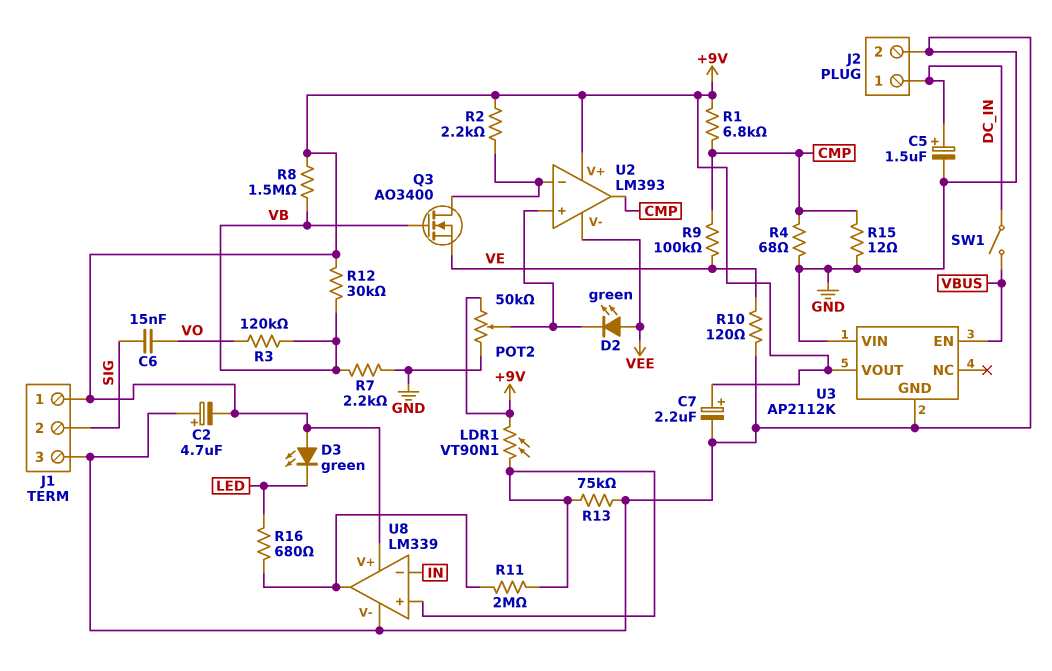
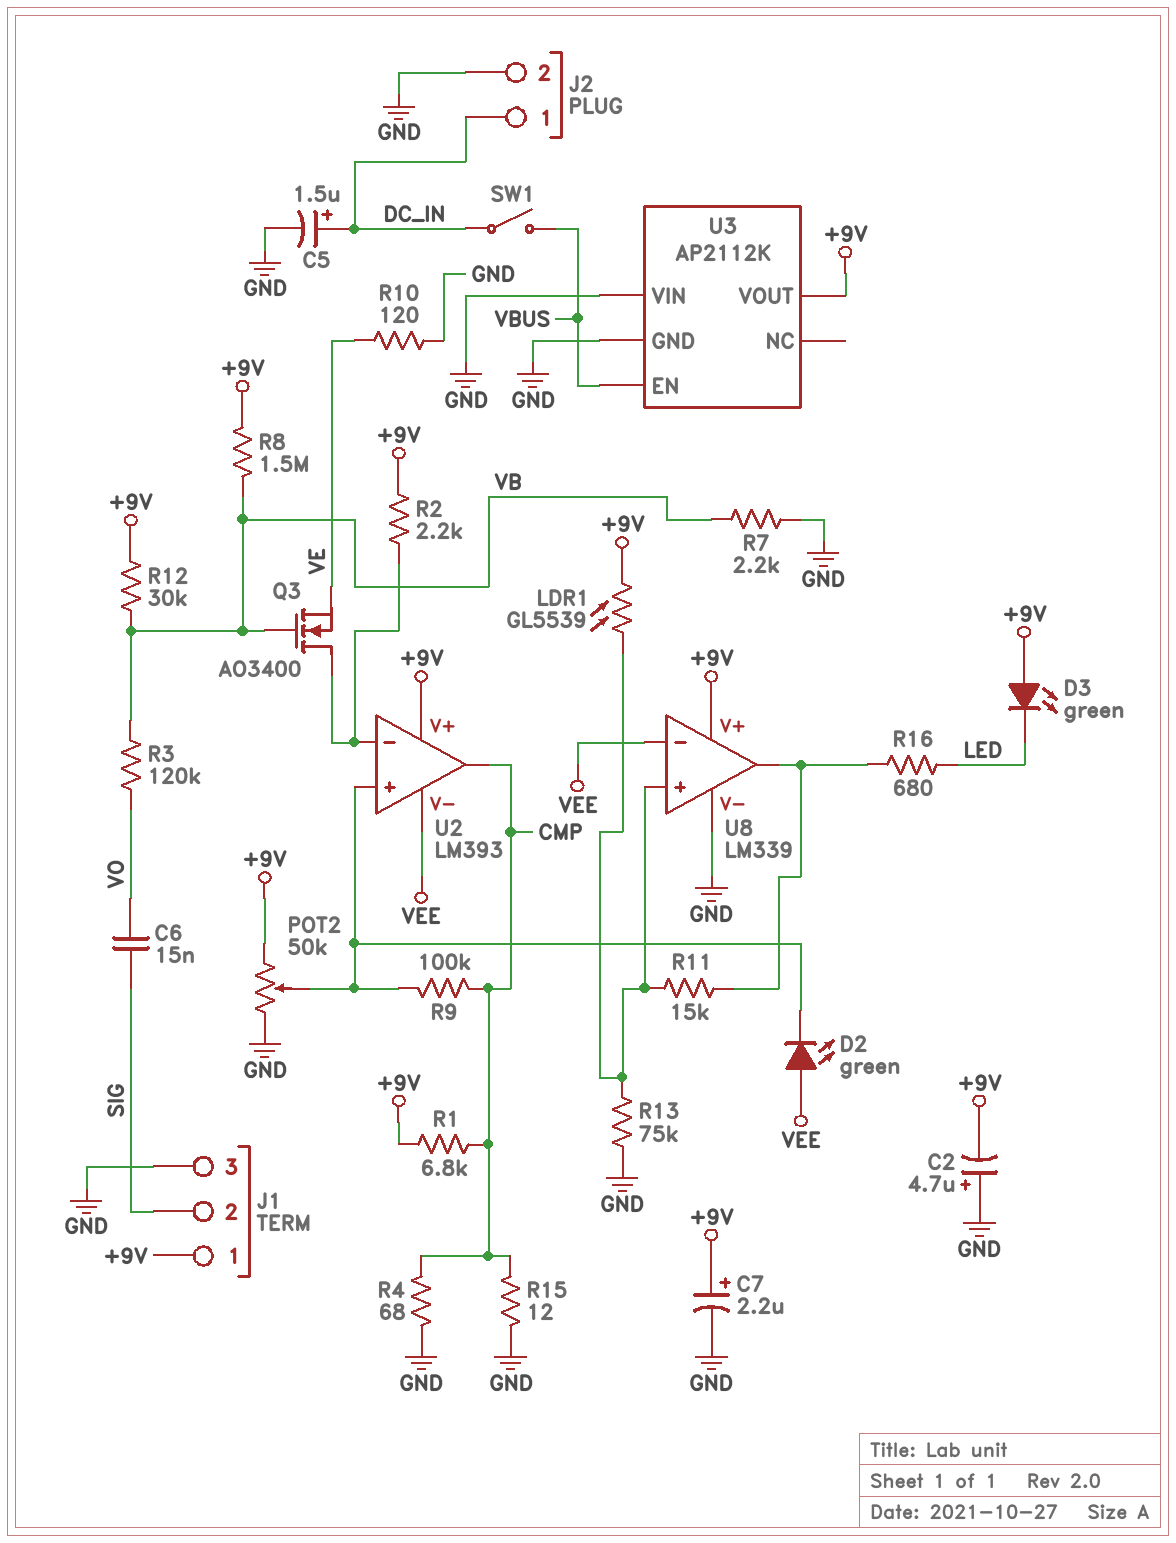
LDR1: VT90N1 (+9V, U8/in+) -> GL5539 (+9V, U8/in+)
R9: 100k (CMP, VE) -> 100k (CMP, U2/in+)
R11: 2M (U8/in+, U8/out) -> 15k (U8/in+, U8/out)
U8 pin in-: IN -> VEE

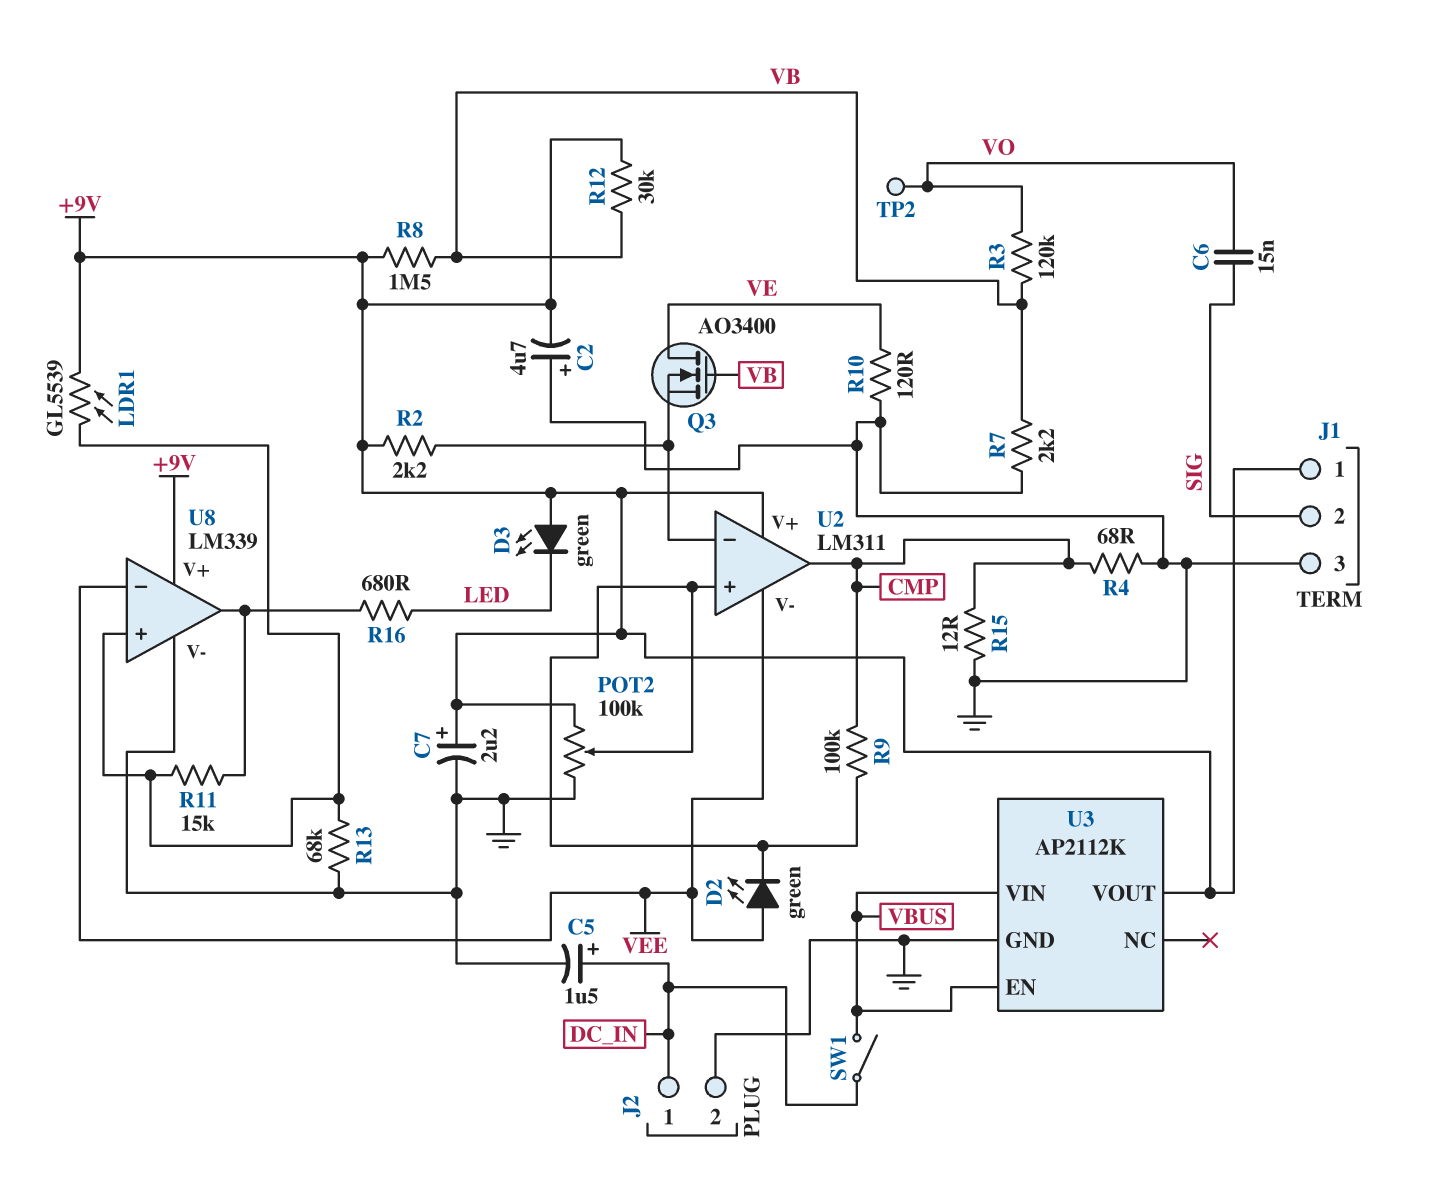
POT2: 50k (+9V, GND, wiper U2/in+) -> 100k (+9V, GND, wiper U2/in+)
Q3: NMOS AO3400 (G VB, D U2/in-, S VE) -> NMOS AO3400 (G VB, D VE, S U2/in-)
R1: 6.8k (+9V, CMP) -> none
R13: 75k (GND, U8/in+) -> 68k (GND, U8/in+)
TP2: none -> test point (VO)
U2: LM393 -> LM311
U3 pin VIN: GND -> VBUS

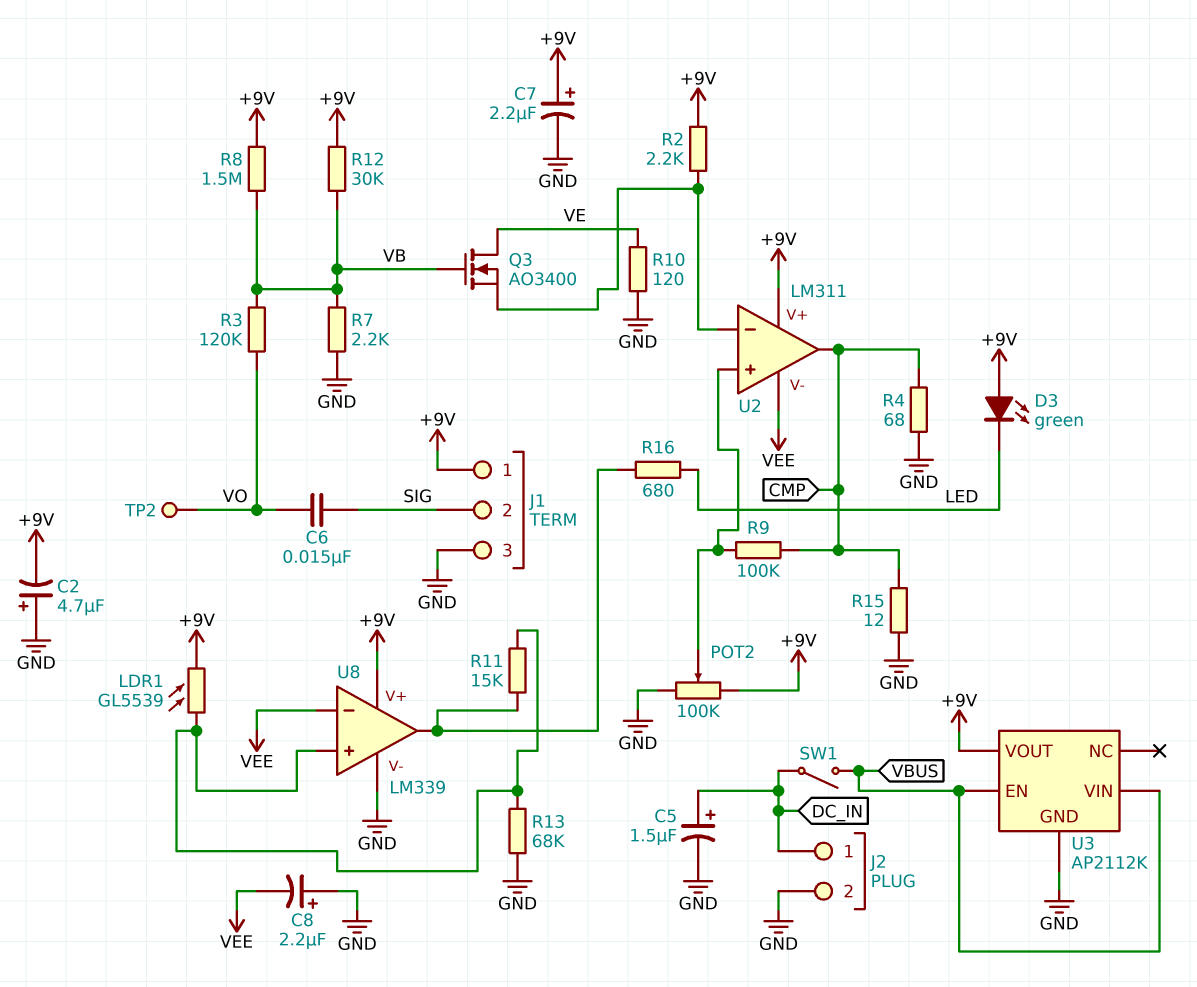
C8: none -> 2.2uF (plus GND, minus VEE)
D2: LED green (A VEE, K U2/in+) -> none

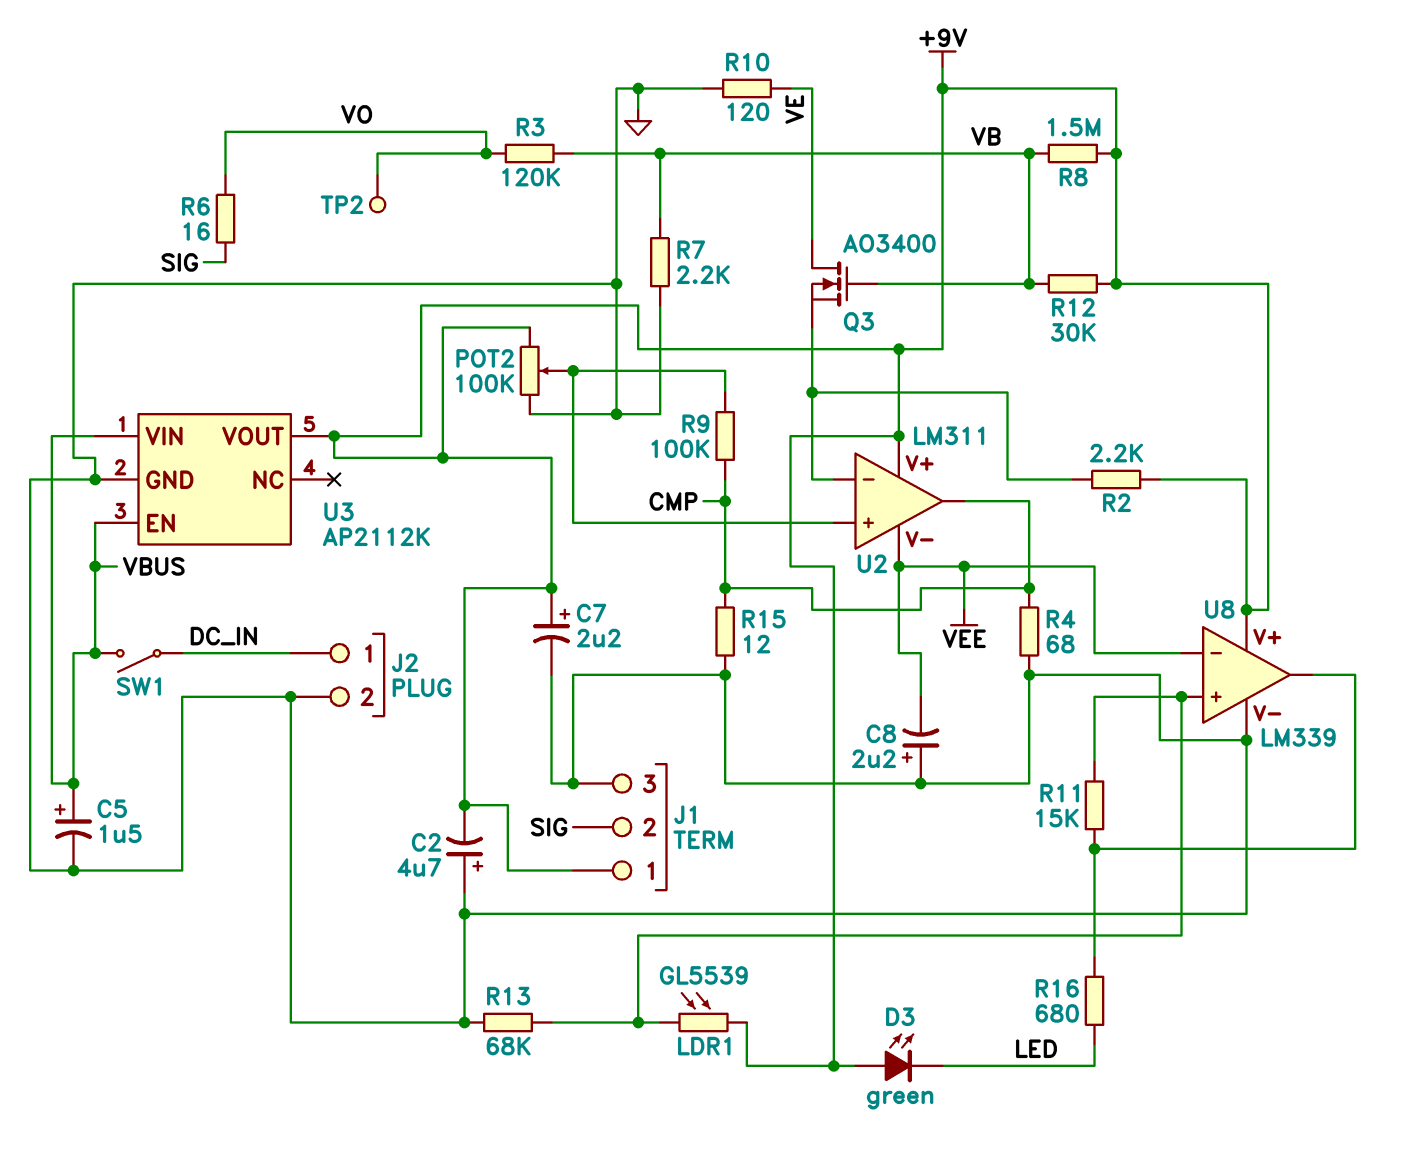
C5: 1.5uF (plus DC_IN, minus GND) -> 1.5uF (plus VBUS, minus GND)
C6: 15nF (SIG, VO) -> none
R6: none -> 16 (SIG, VO)

